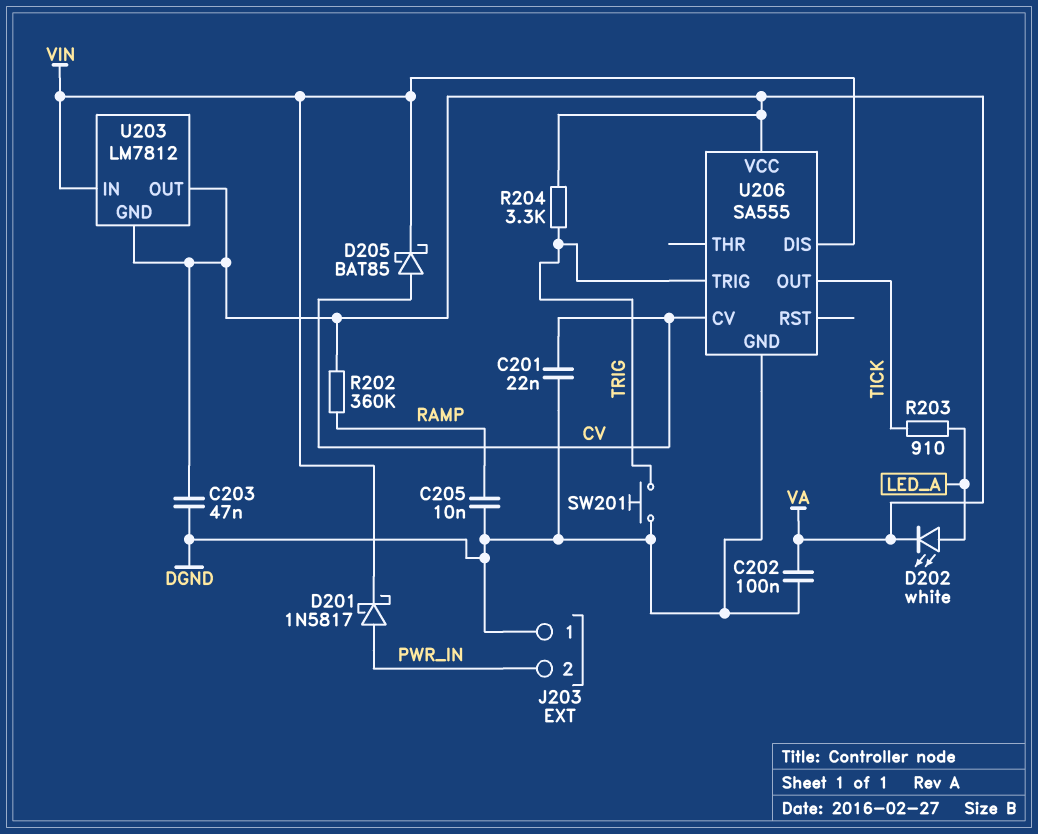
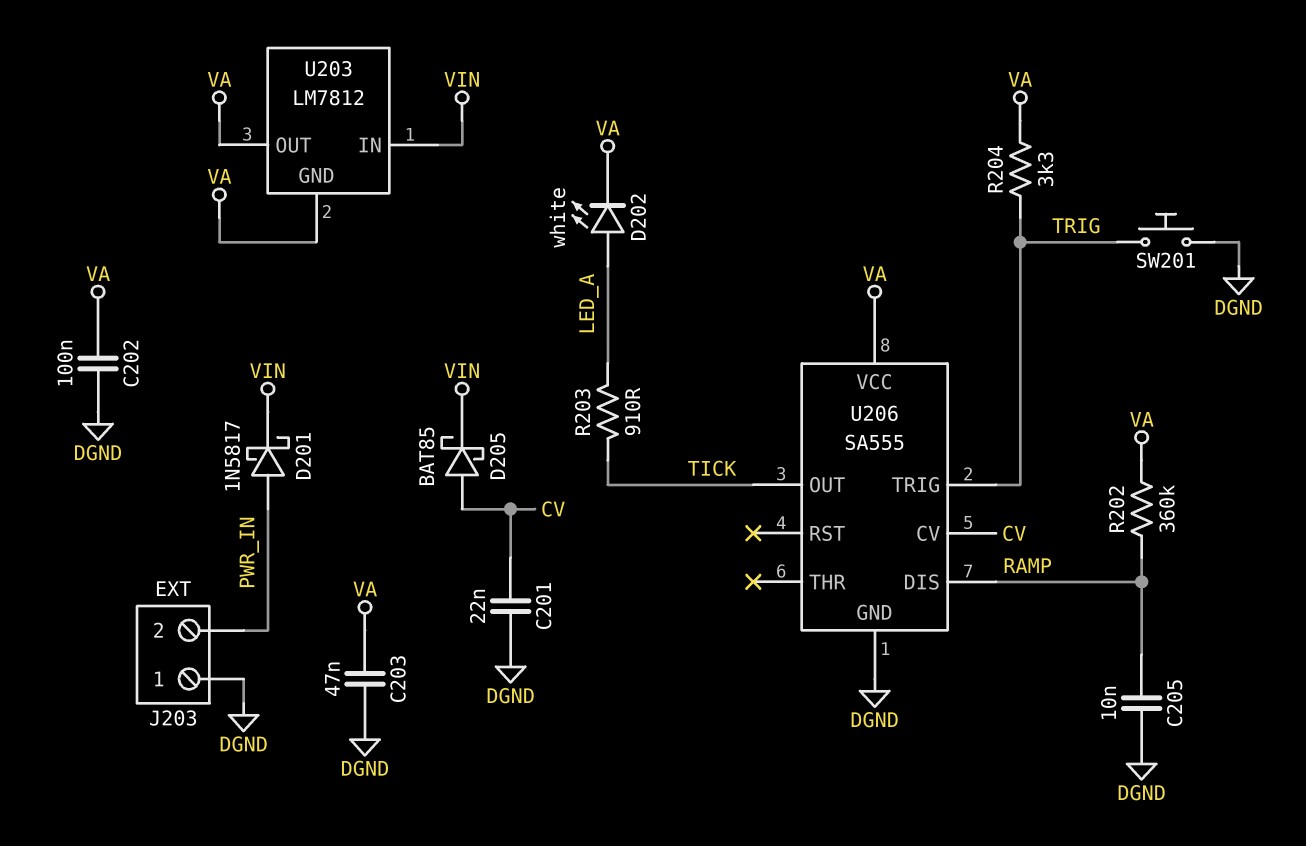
U206 pin DIS: VIN -> RAMP

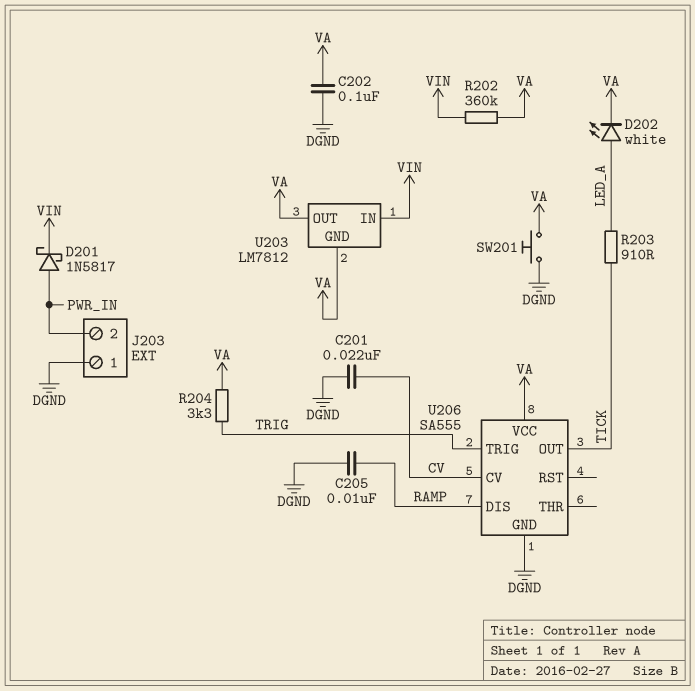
C203: 47nF (DGND, VA) -> none
D205: schottky BAT85 (A CV, K VIN) -> none
R202: 360k (RAMP, VA) -> 360k (VA, VIN)
SW201: button (DGND, TRIG) -> button (DGND, VA)

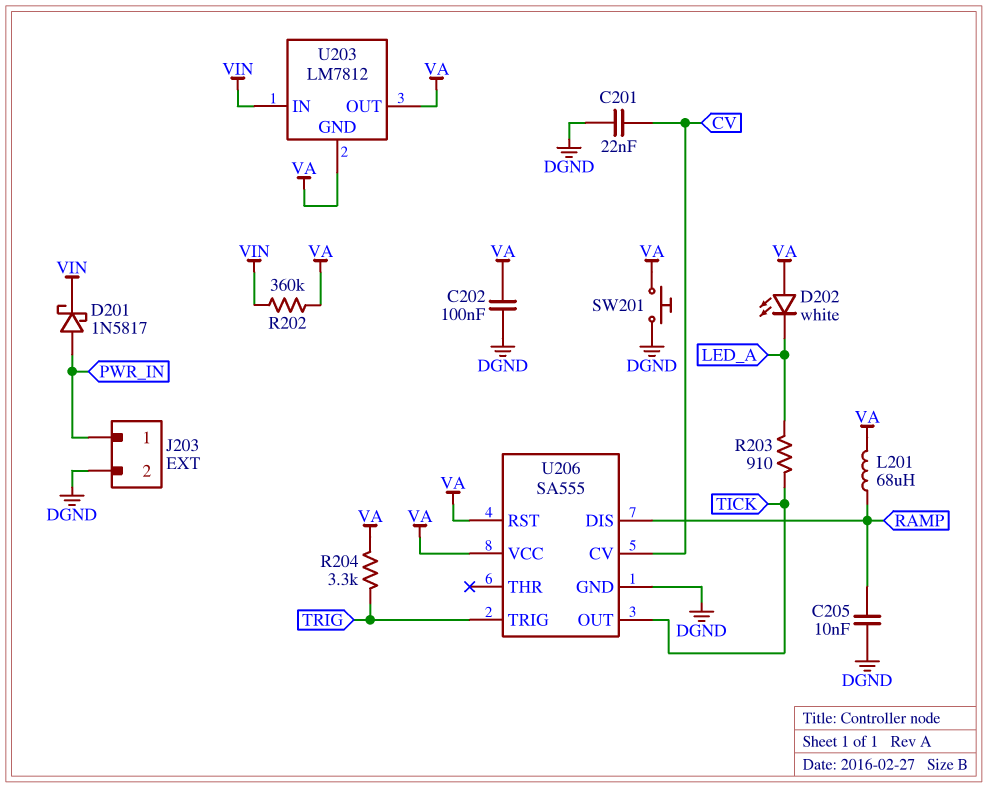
D202: LED white (A LED_A, K VA) -> LED white (A VA, K LED_A)
J203 pin 1: DGND -> PWR_IN
J203 pin 2: PWR_IN -> DGND
L201: none -> 68uH (RAMP, VA)
U206 pin RST: none -> VA

